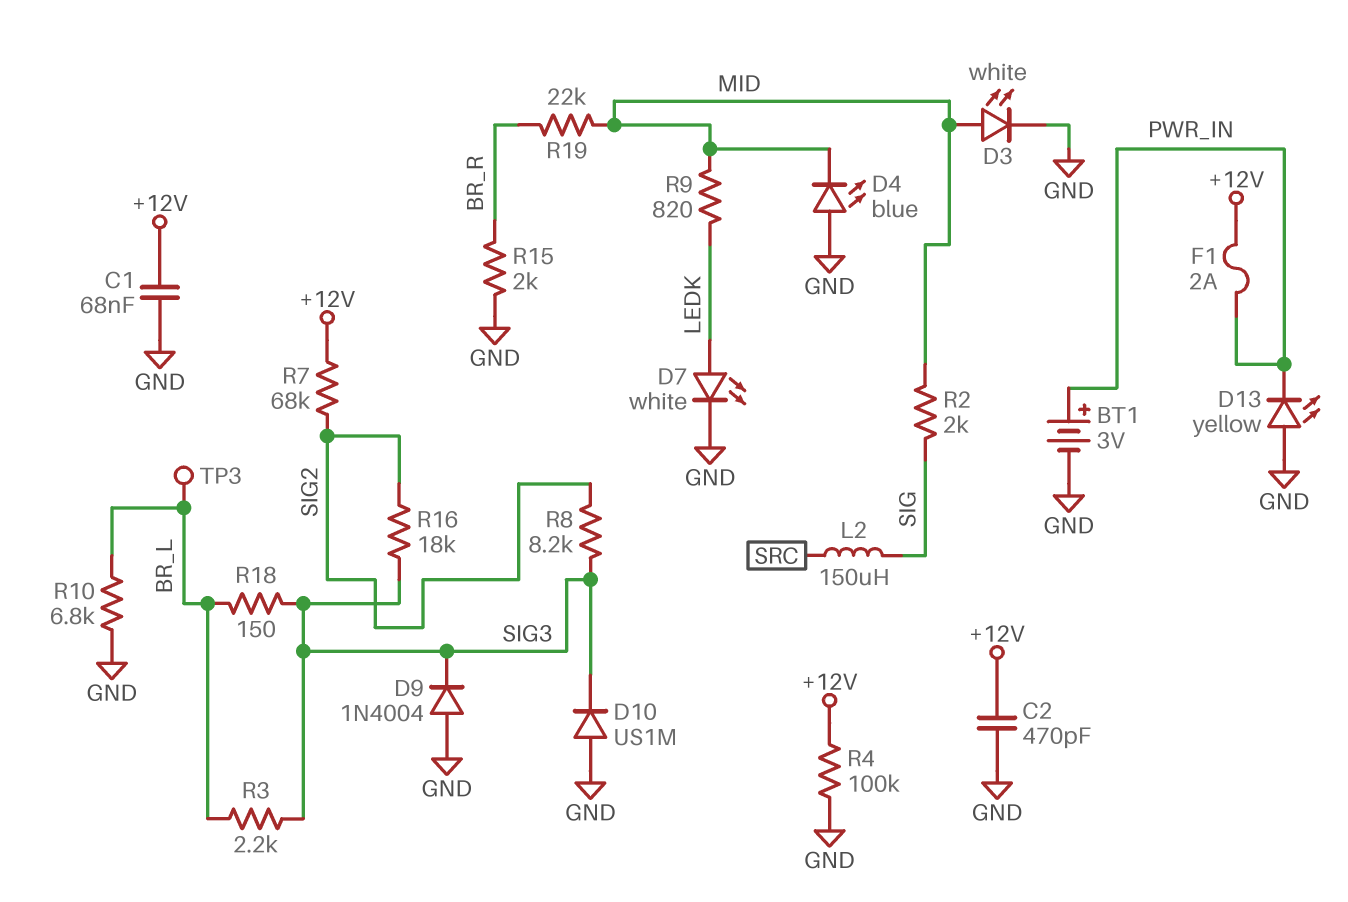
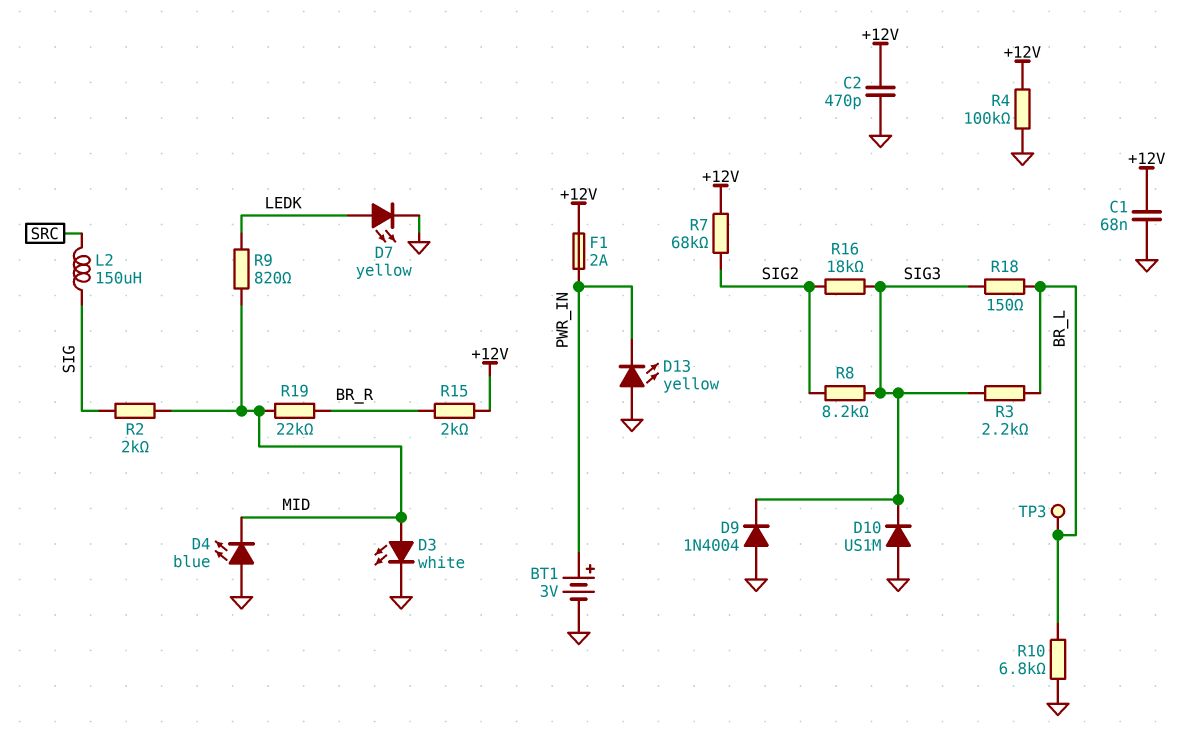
D7: LED white (A LEDK, K GND) -> LED yellow (A LEDK, K GND)
R15: 2k (BR_R, GND) -> 2k (+12V, BR_R)

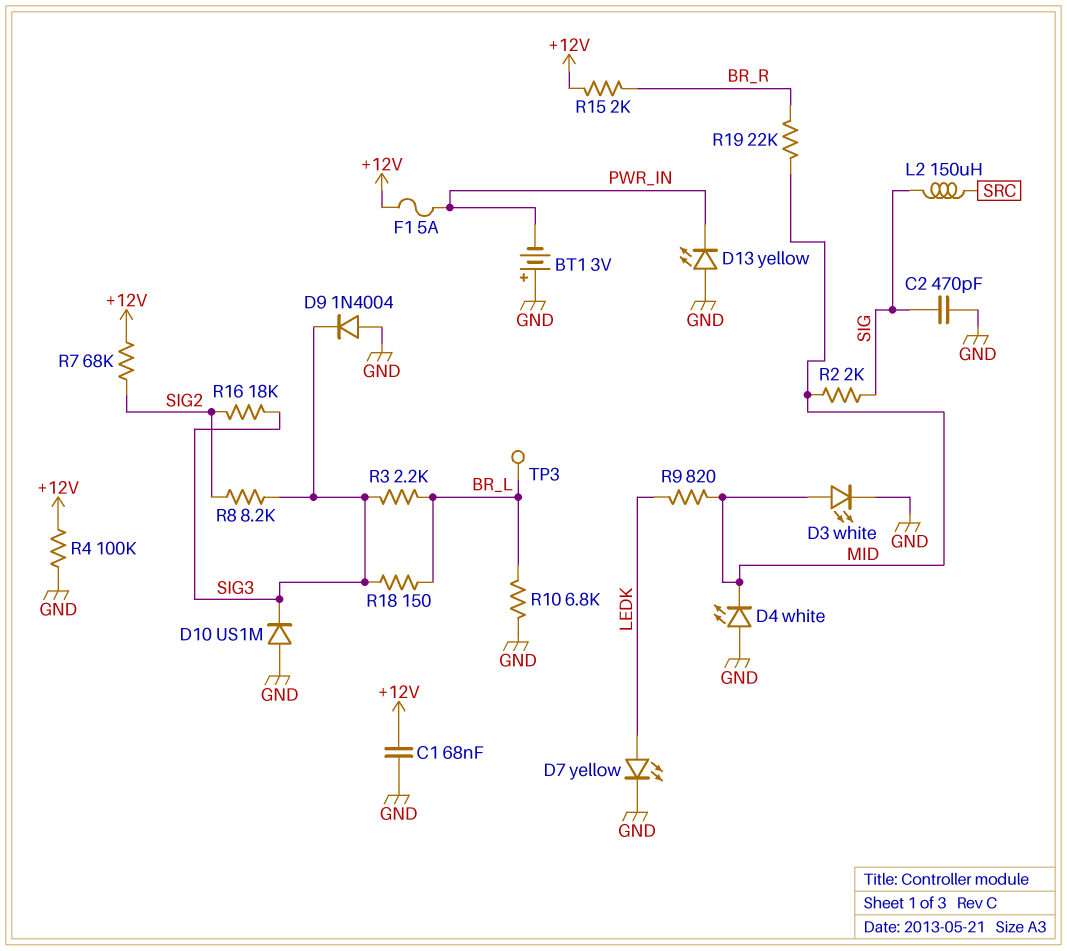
BT1: 3V (plus PWR_IN, minus GND) -> 3V (plus GND, minus PWR_IN)
C2: 470pF (+12V, GND) -> 470pF (GND, SIG)
D4: LED blue (A GND, K MID) -> LED white (A GND, K MID)
F1: 2A (+12V, PWR_IN) -> 5A (+12V, PWR_IN)

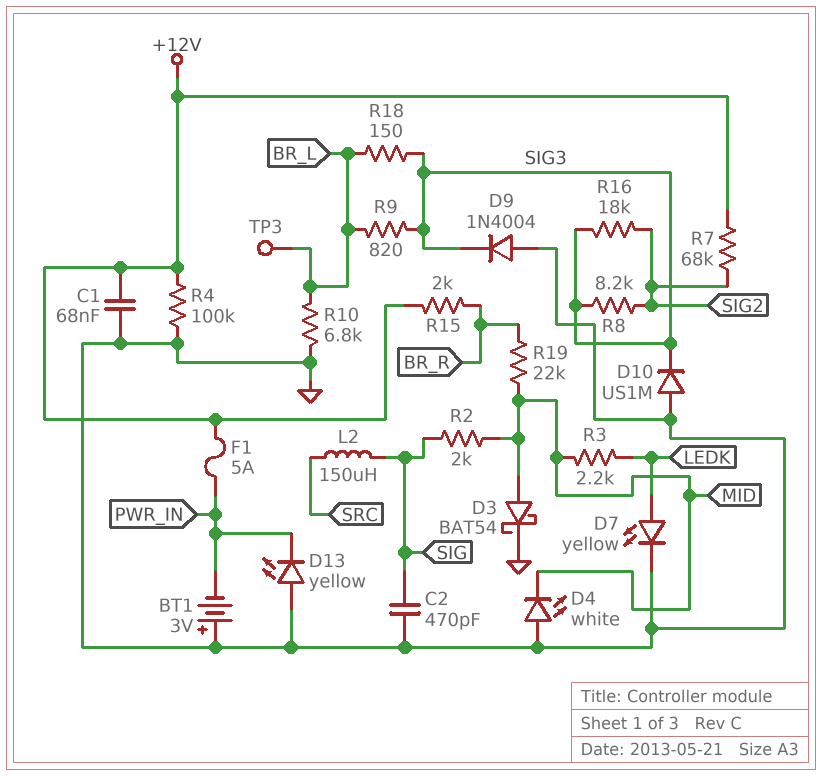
D3: LED white (A MID, K GND) -> schottky BAT54 (A MID, K GND)
R3: 2.2k (BR_L, SIG3) -> 2.2k (LEDK, MID)
R9: 820 (LEDK, MID) -> 820 (BR_L, SIG3)

